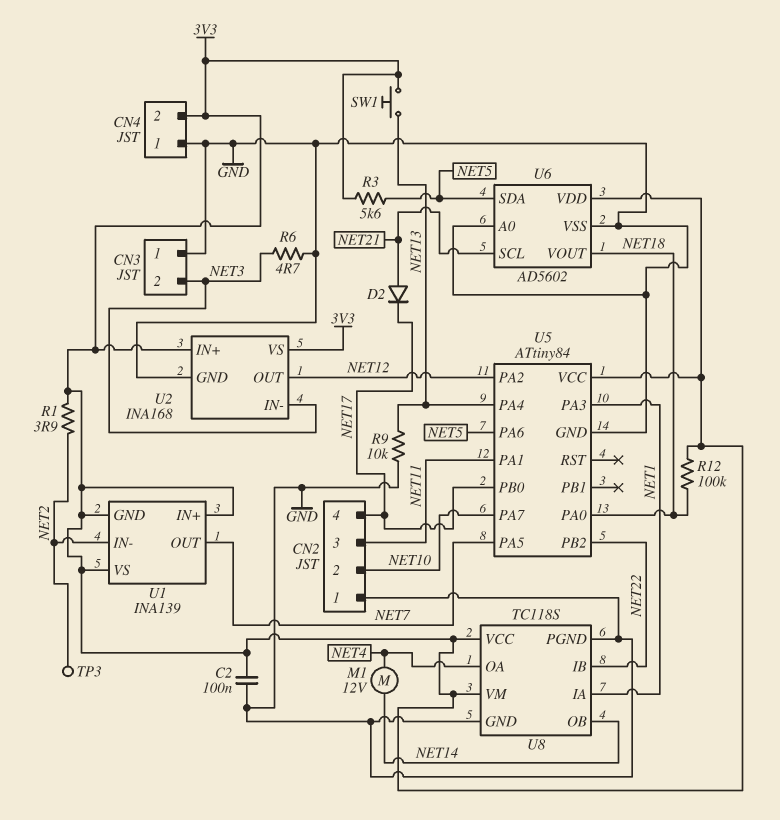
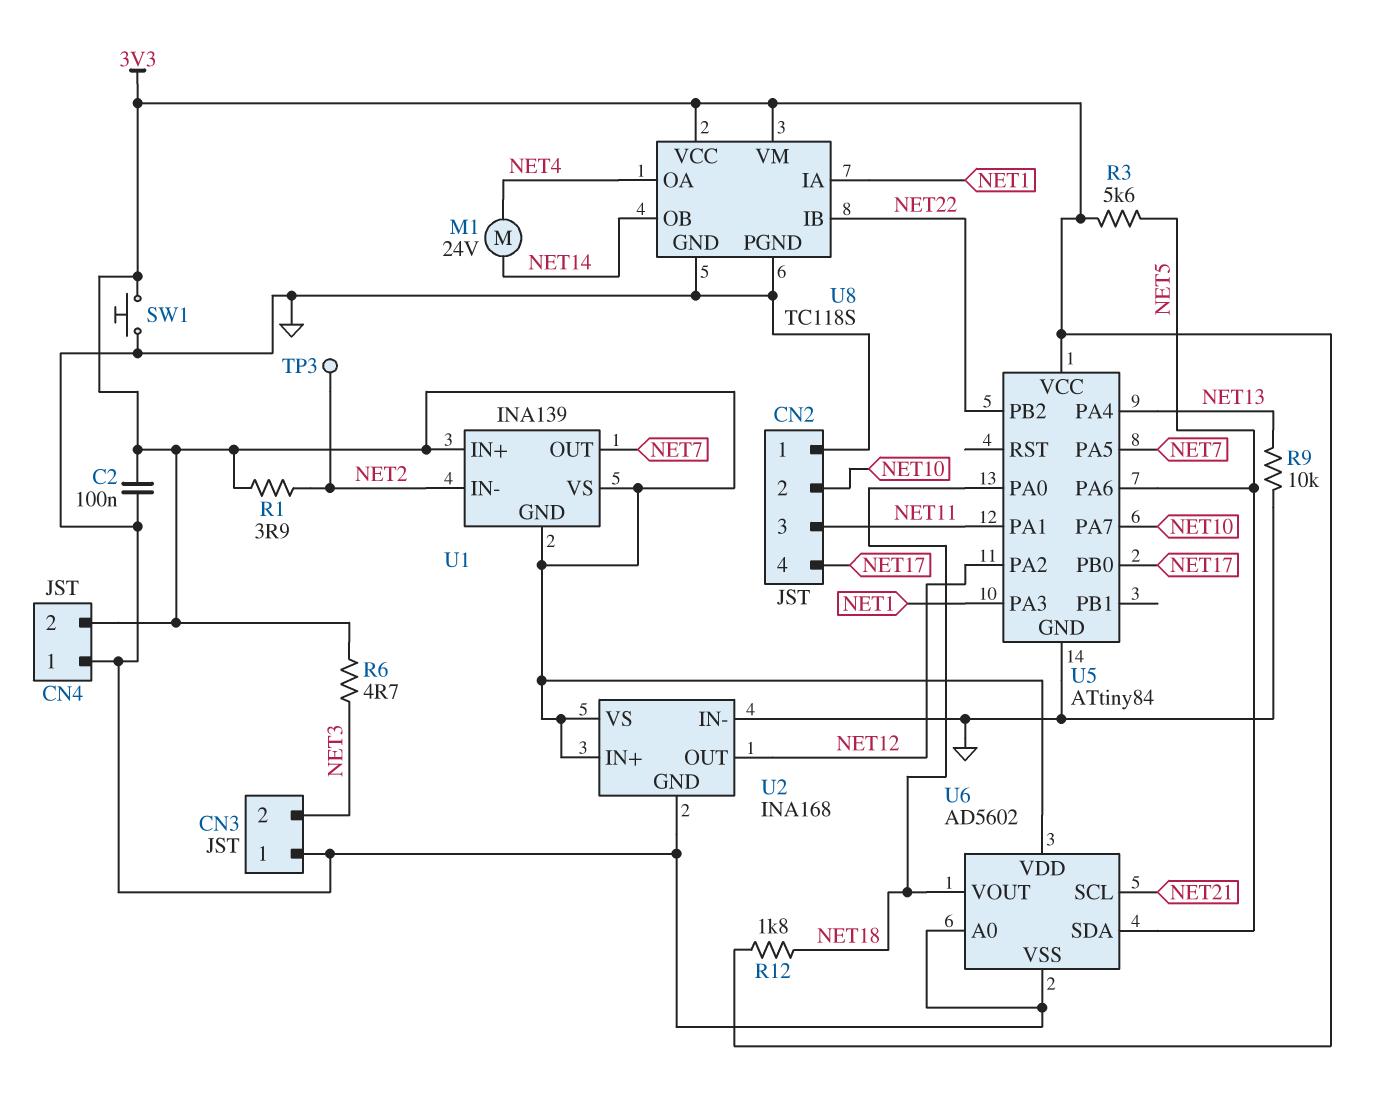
D2: diode (A NET21, K NET17) -> none
M1: motor 12V (NET4, NET14) -> motor 24V (NET4, NET14)
R6: 4.7 (GND, NET3) -> 4.7 (3V3, NET3)
R12: 100k (3V3, NET18) -> 1.8k (3V3, NET18)
SW1: button (3V3, NET13) -> button (3V3, GND)
U2 pin IN-: NET3 -> GND

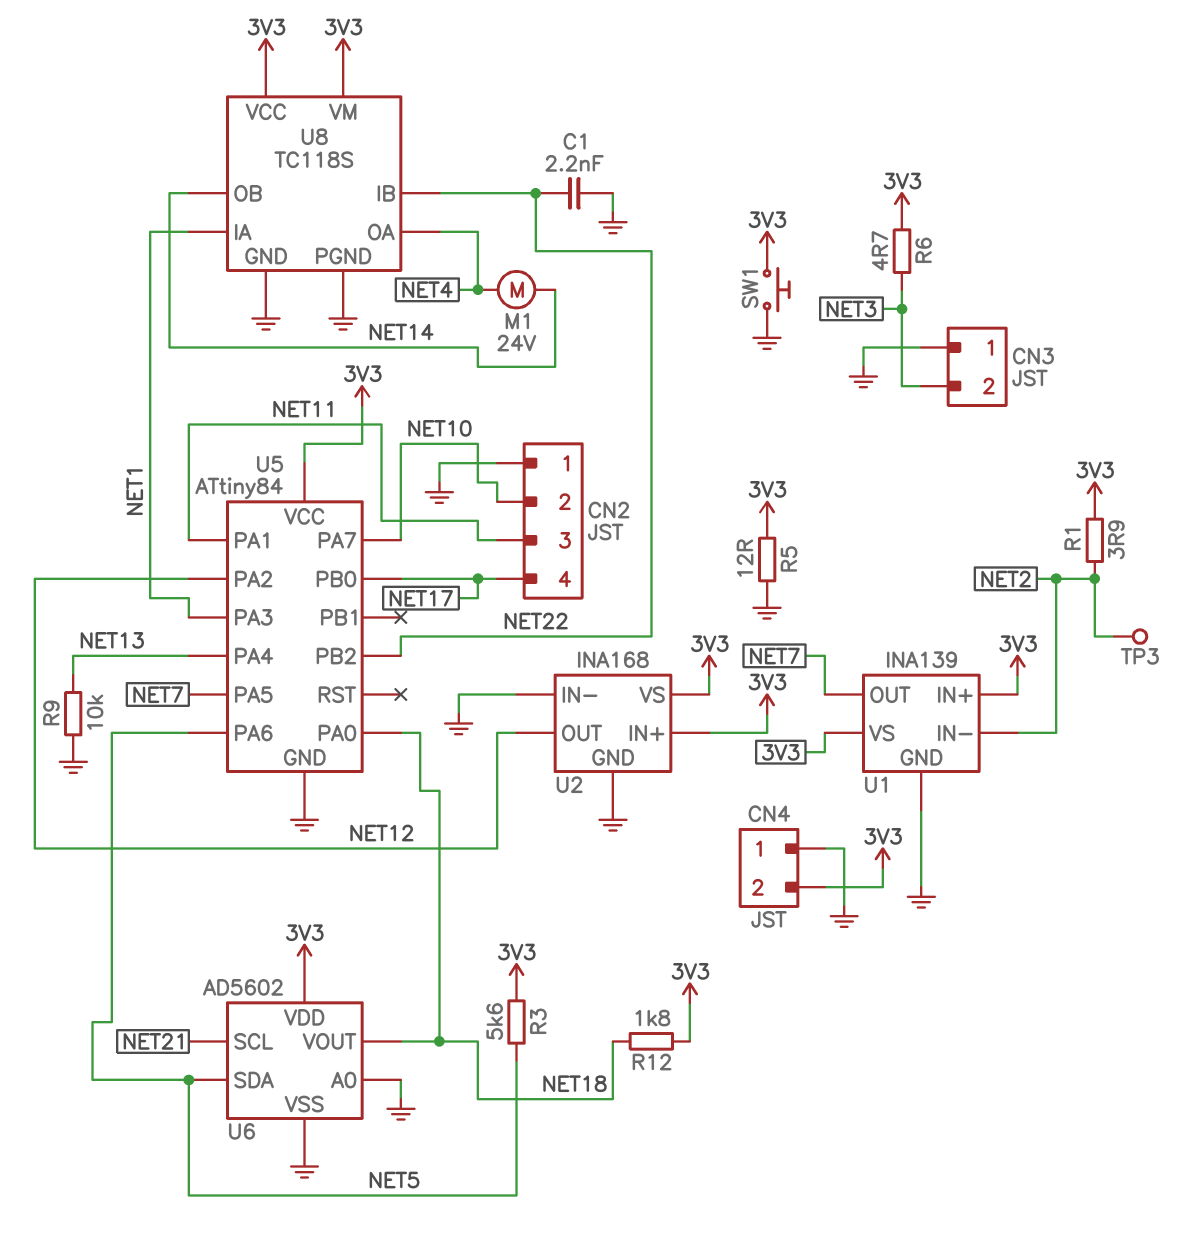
C1: none -> 2.2nF (GND, NET22)
C2: 100nF (3V3, GND) -> none
R5: none -> 12 (3V3, GND)
U1 pin GND: 3V3 -> GND

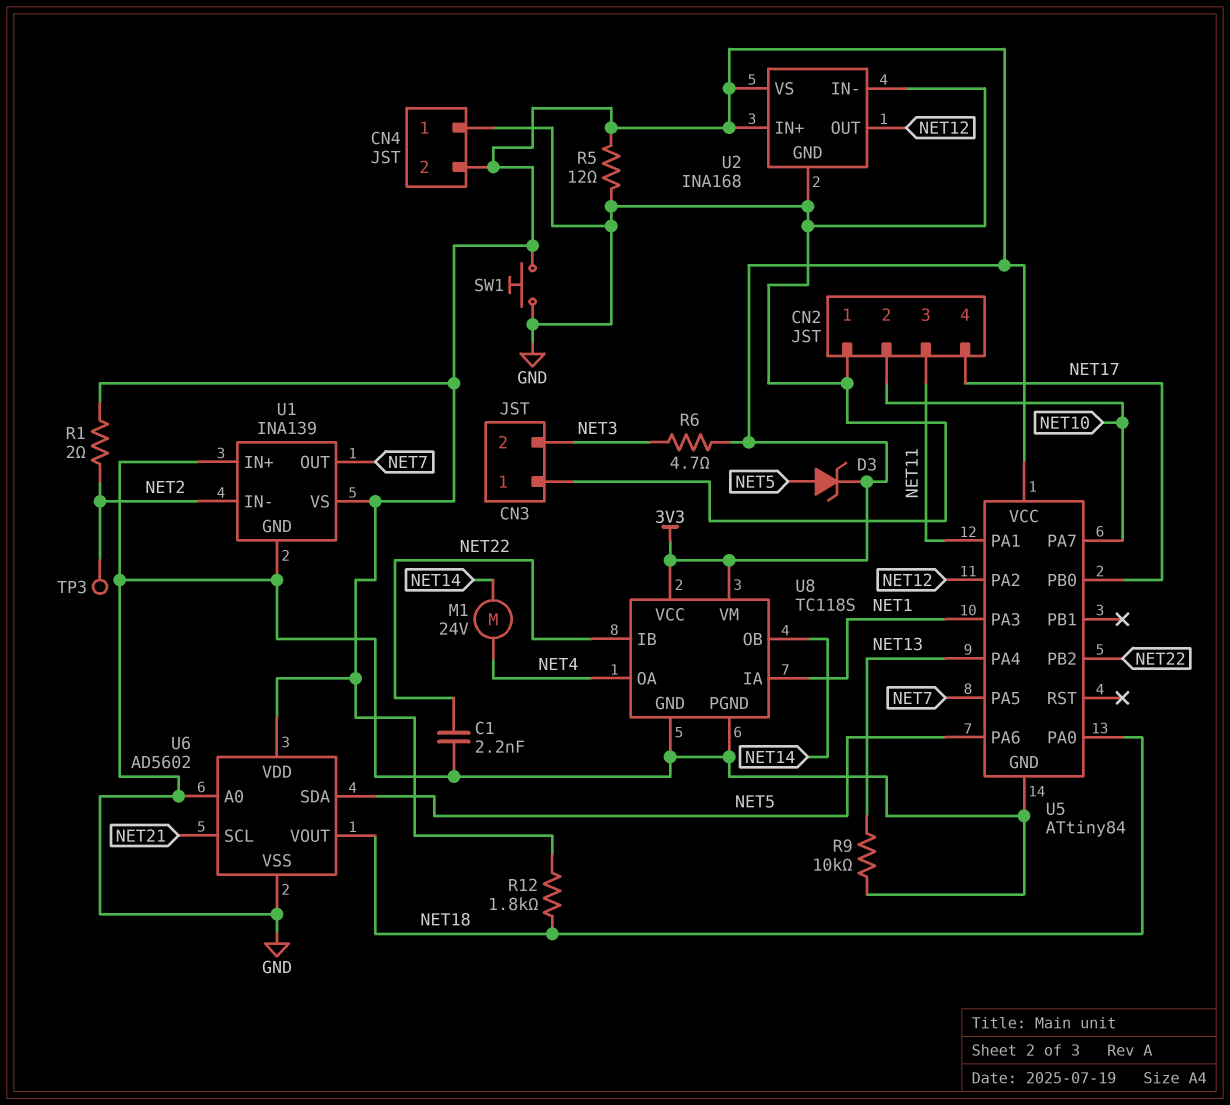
D3: none -> zener (A NET5, K 3V3)
R1: 3.9 (3V3, NET2) -> 2 (3V3, NET2)
R3: 5.6k (3V3, NET5) -> none
U1 pin IN+: 3V3 -> GND

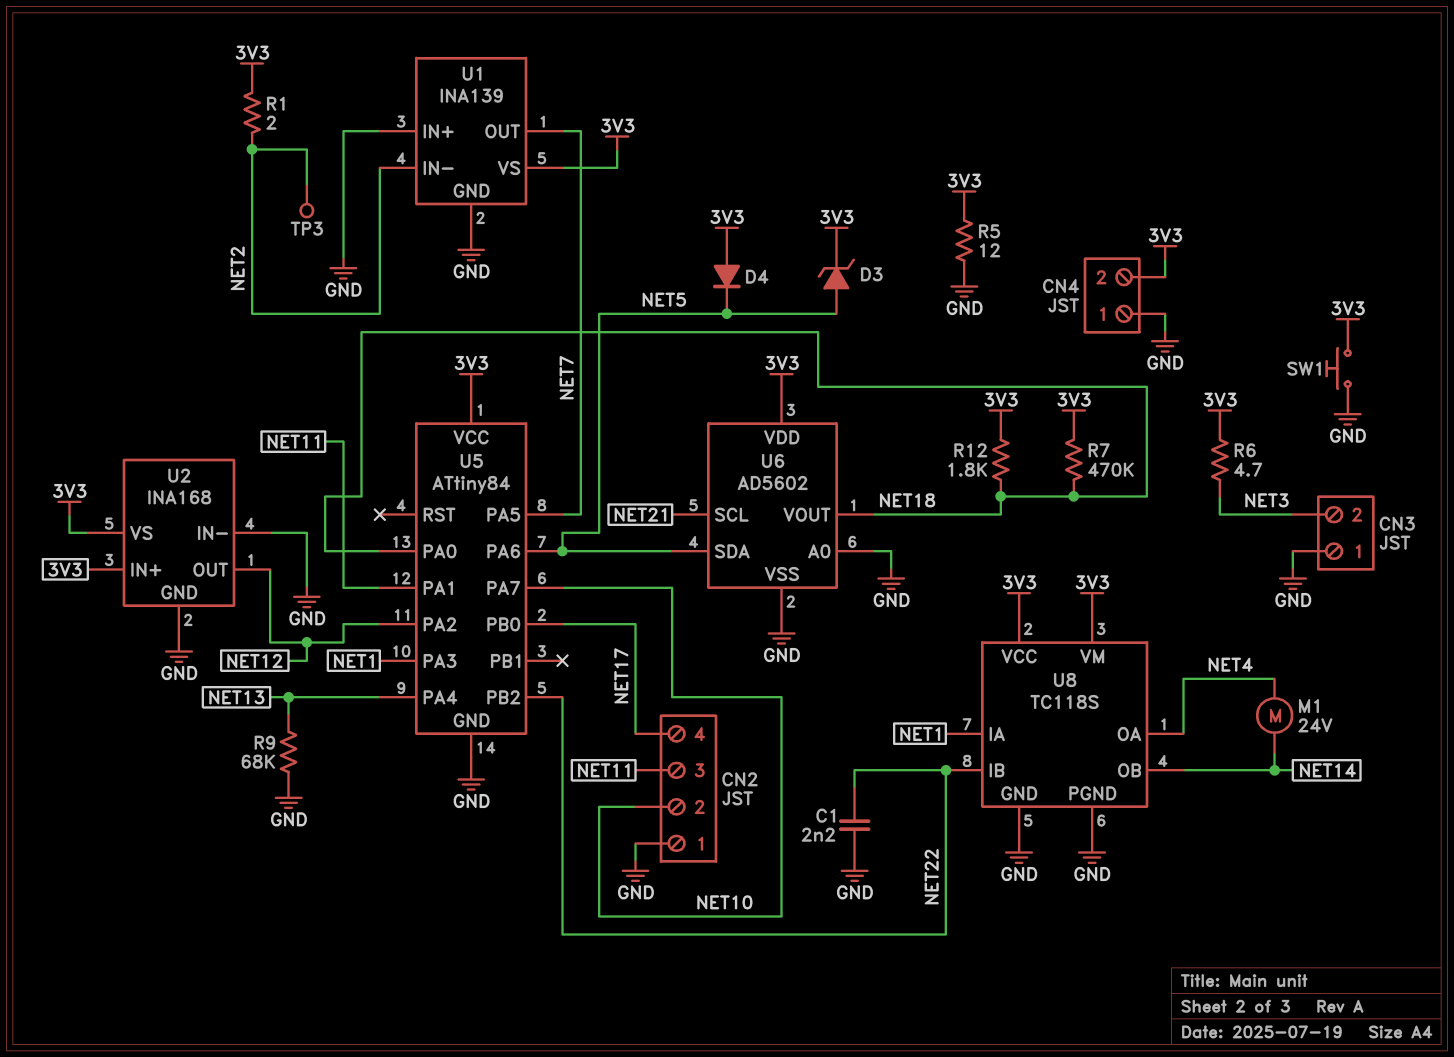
D4: none -> diode (A 3V3, K NET5)
R7: none -> 470k (3V3, NET18)
R9: 10k (GND, NET13) -> 68k (GND, NET13)

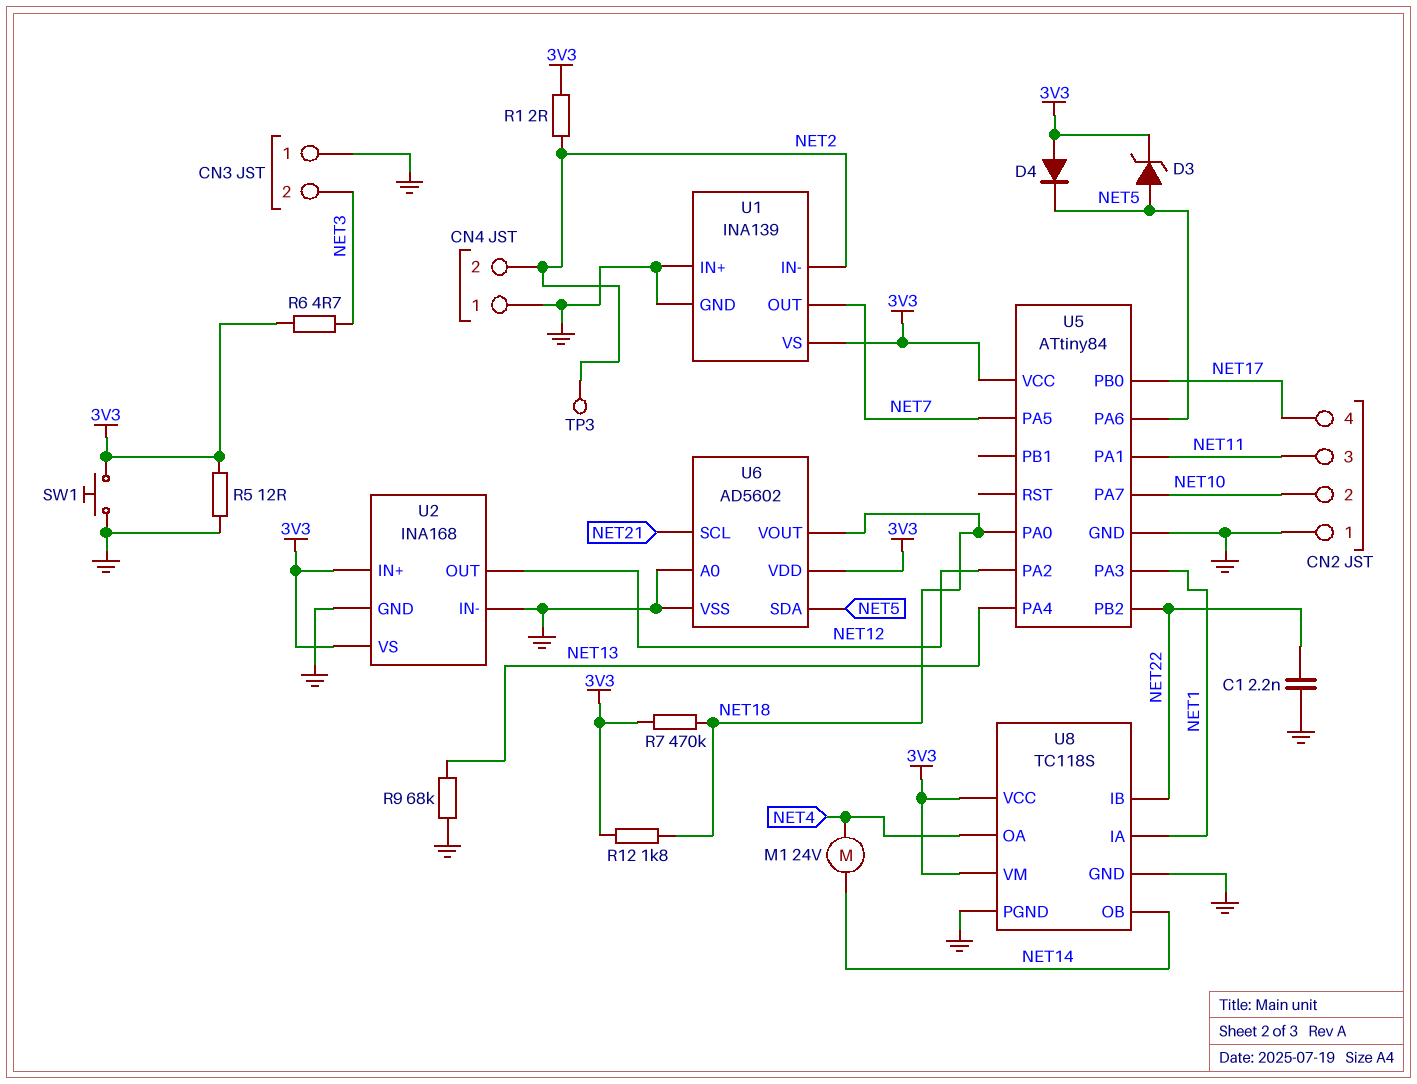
CN4 pin 2: 3V3 -> NET2

